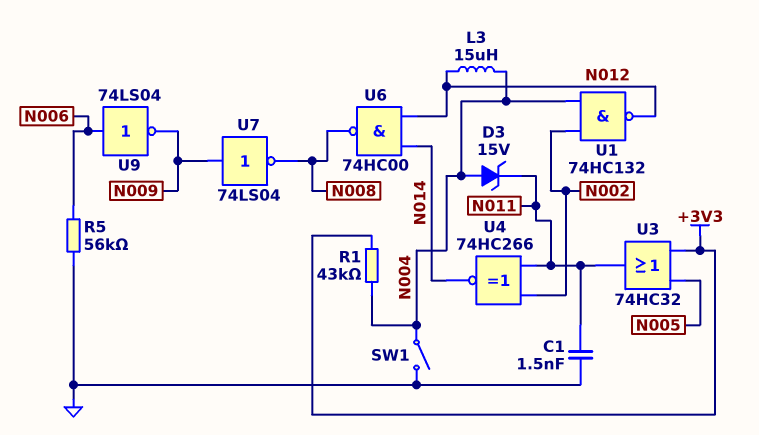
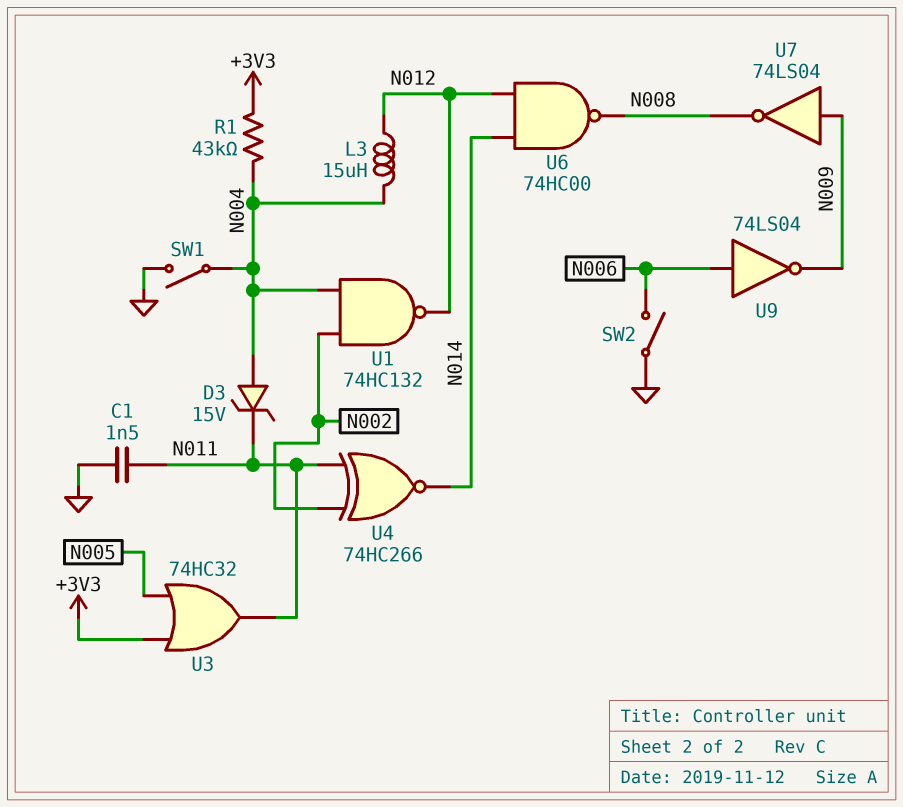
R5: 56k (GND, N006) -> none
SW2: none -> switch (GND, N006)

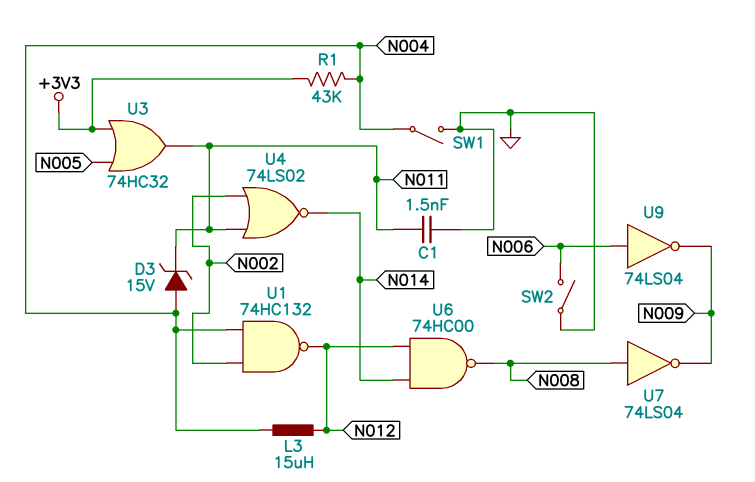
U4: XNOR 74HC266 (in N002, in N011, out N014) -> NOR 74LS02 (in N002, in N011, out N014)
U7: NOT 74LS04 (in N009, out N008) -> NOT 74LS04 (in N008, out N009)

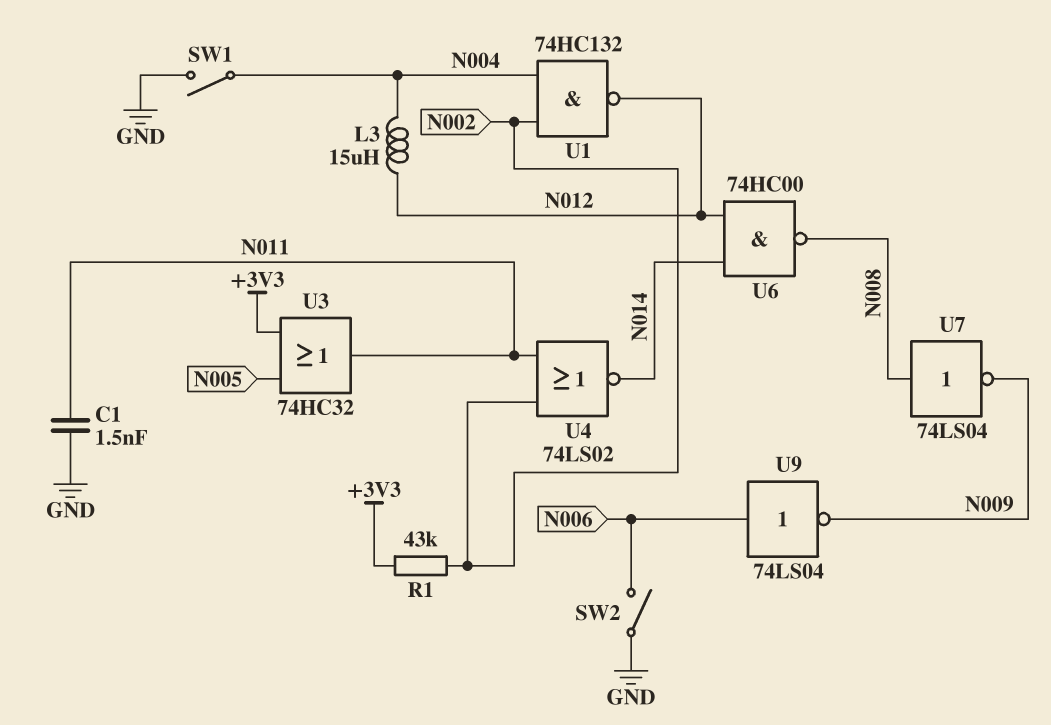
D3: zener 15V (A N004, K N011) -> none
R1: 43k (+3V3, N004) -> 43k (+3V3, N002)

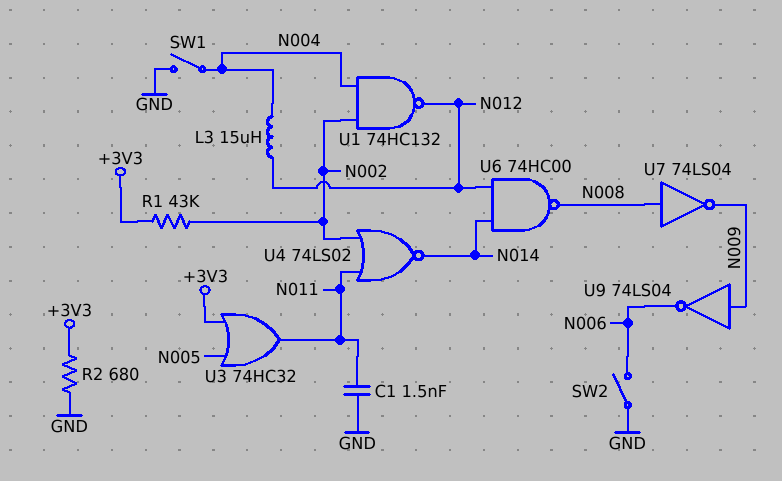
R2: none -> 680 (+3V3, GND)
U9: NOT 74LS04 (in N006, out N009) -> NOT 74LS04 (in N009, out N006)

